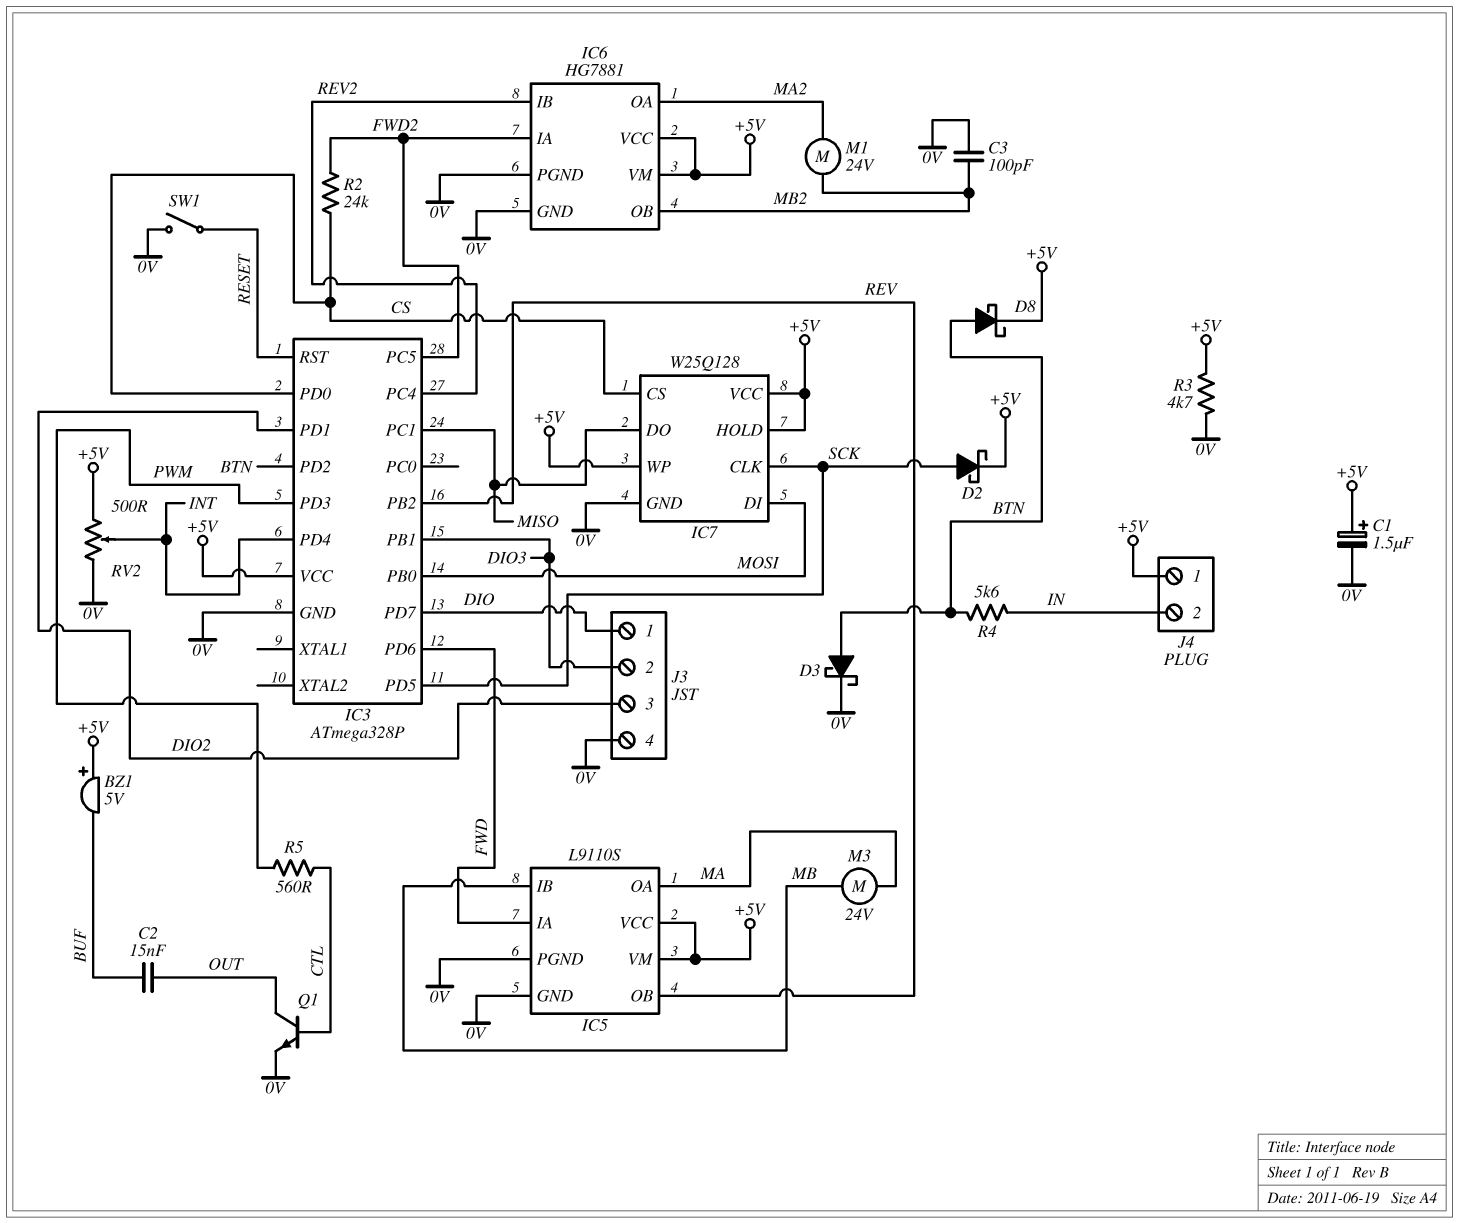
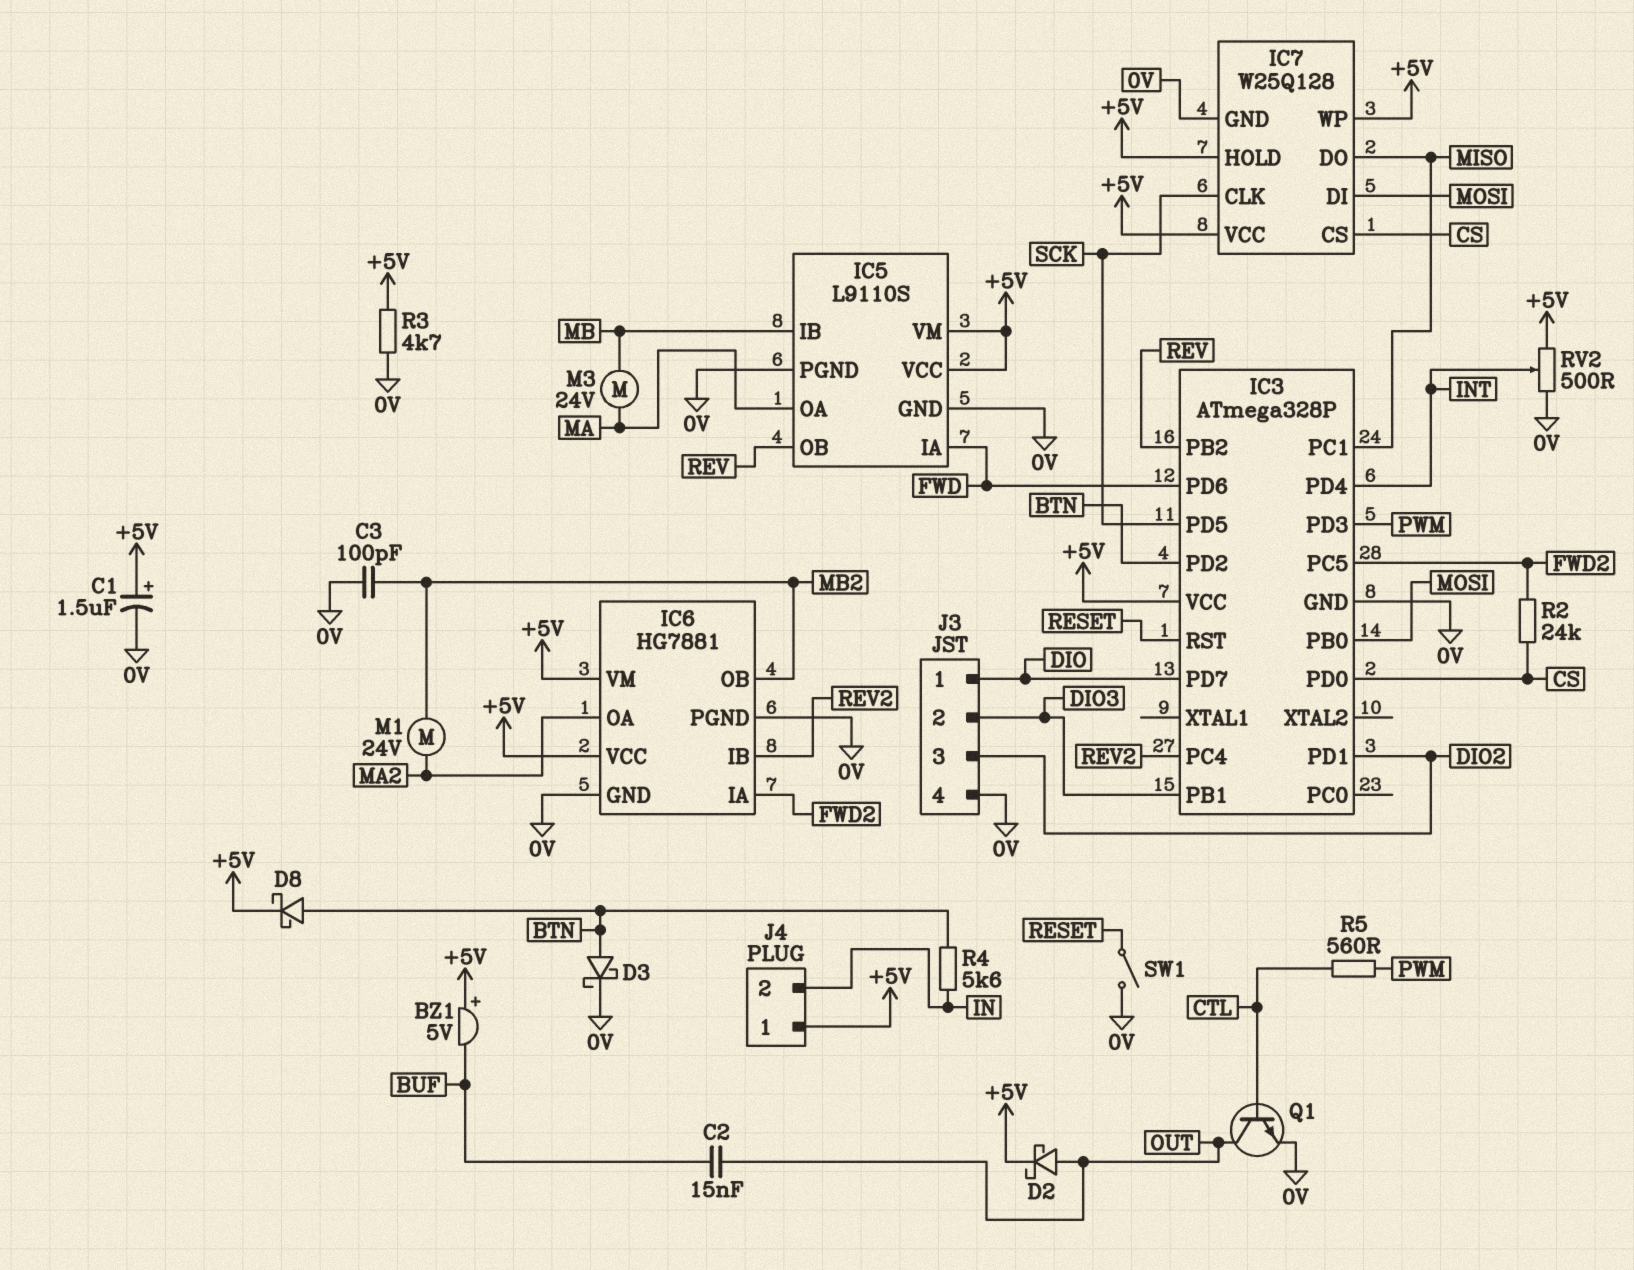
D2: schottky (A SCK, K +5V) -> schottky (A OUT, K +5V)

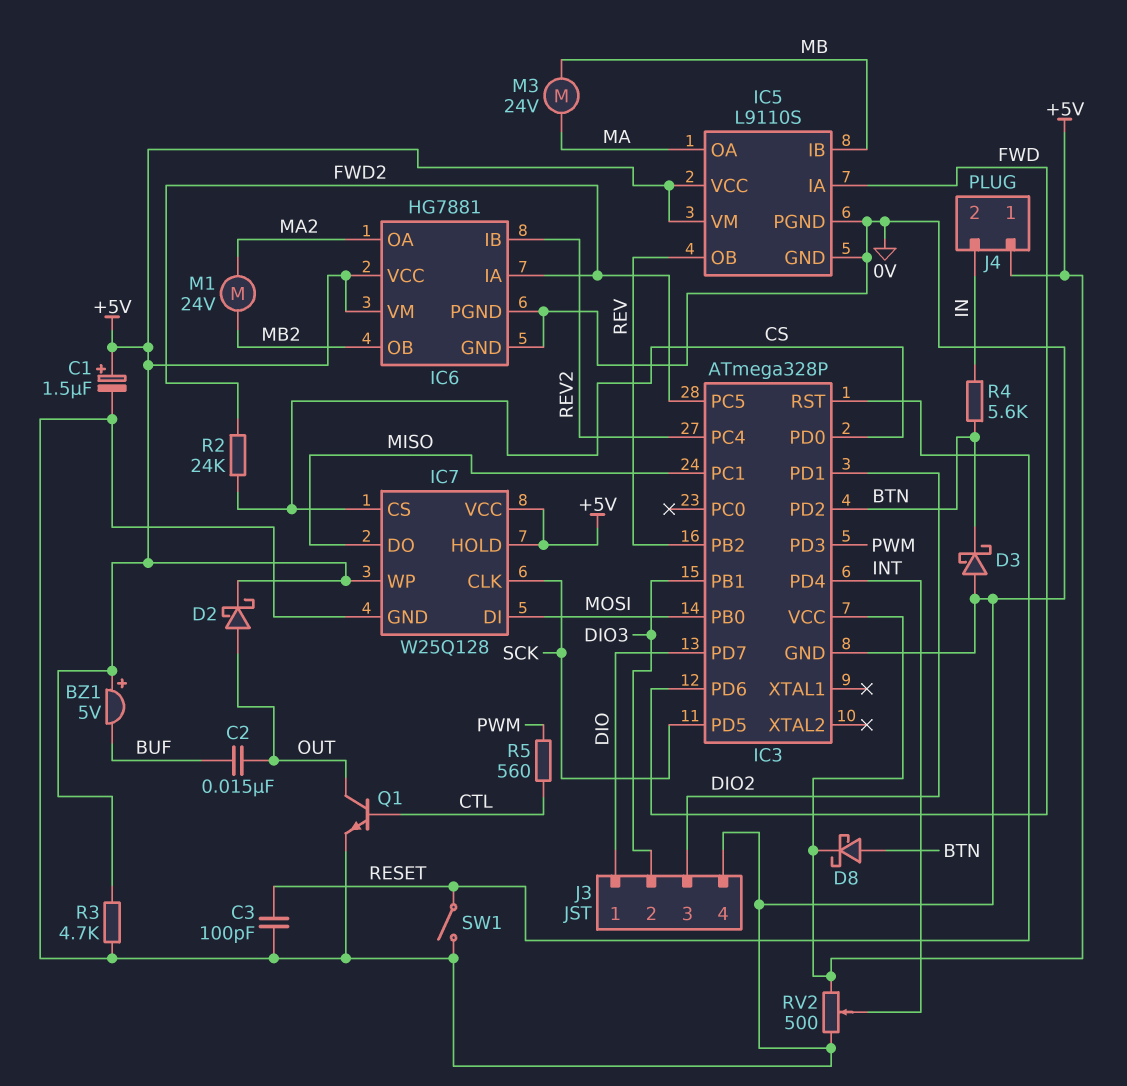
C3: 100pF (0V, MB2) -> 100pF (0V, RESET)
D3: schottky (A BTN, K 0V) -> schottky (A 0V, K BTN)

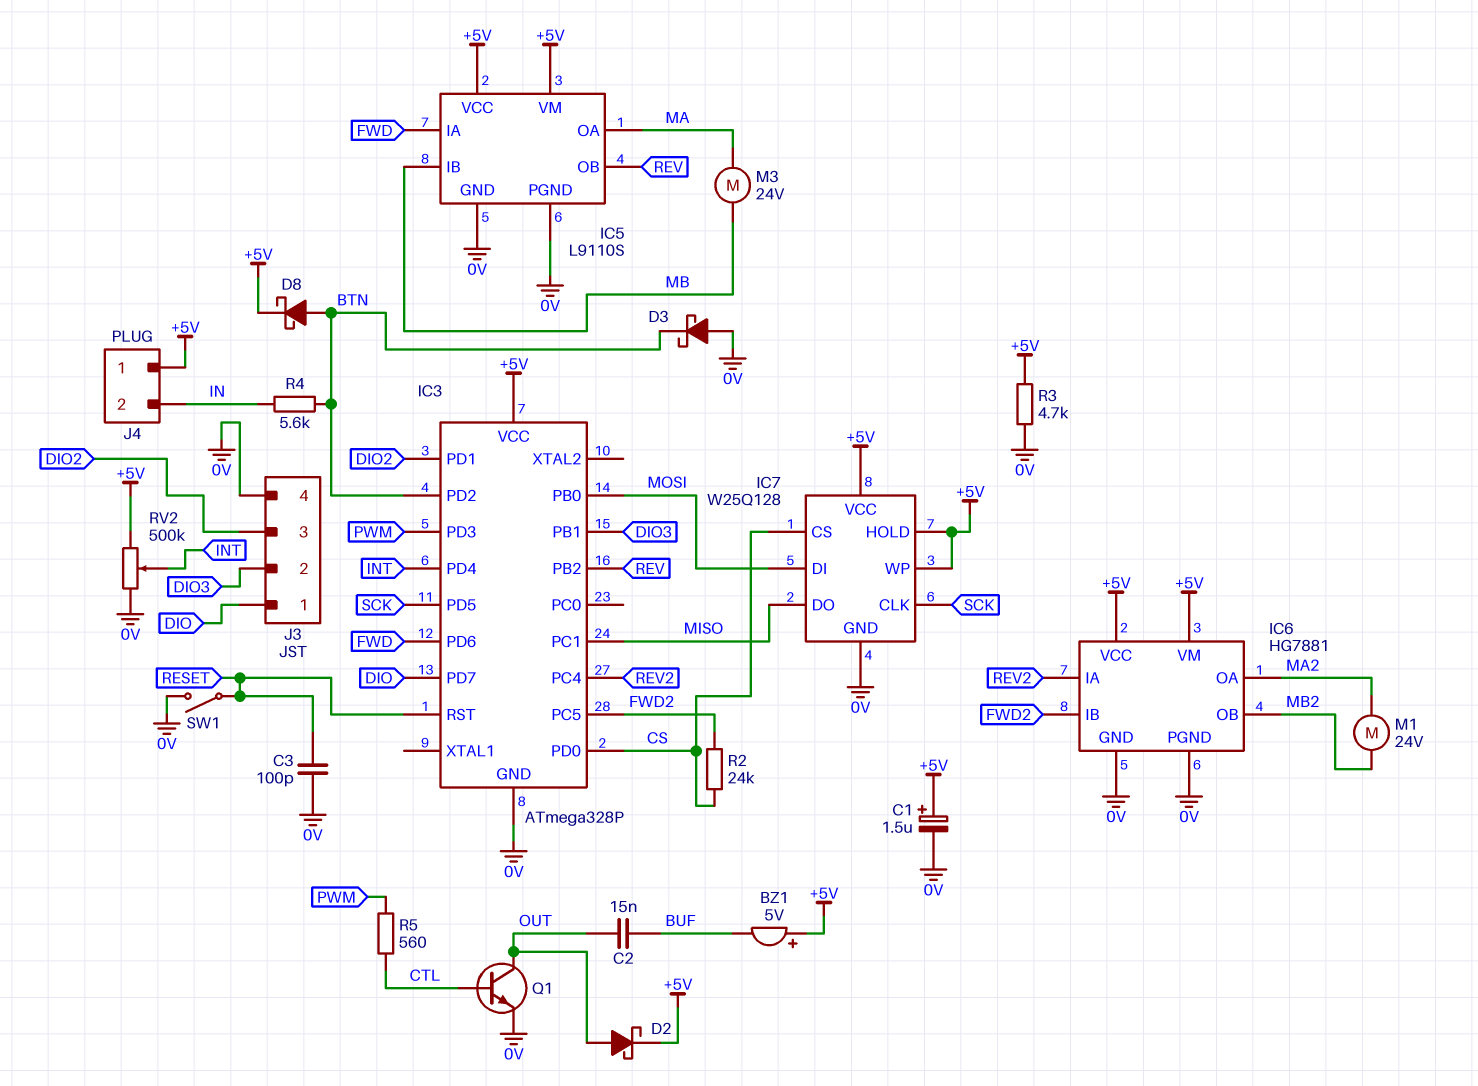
IC6 pin IA: FWD2 -> REV2
IC6 pin IB: REV2 -> FWD2
RV2: 500 (+5V, 0V, wiper INT) -> 500k (+5V, 0V, wiper INT)

